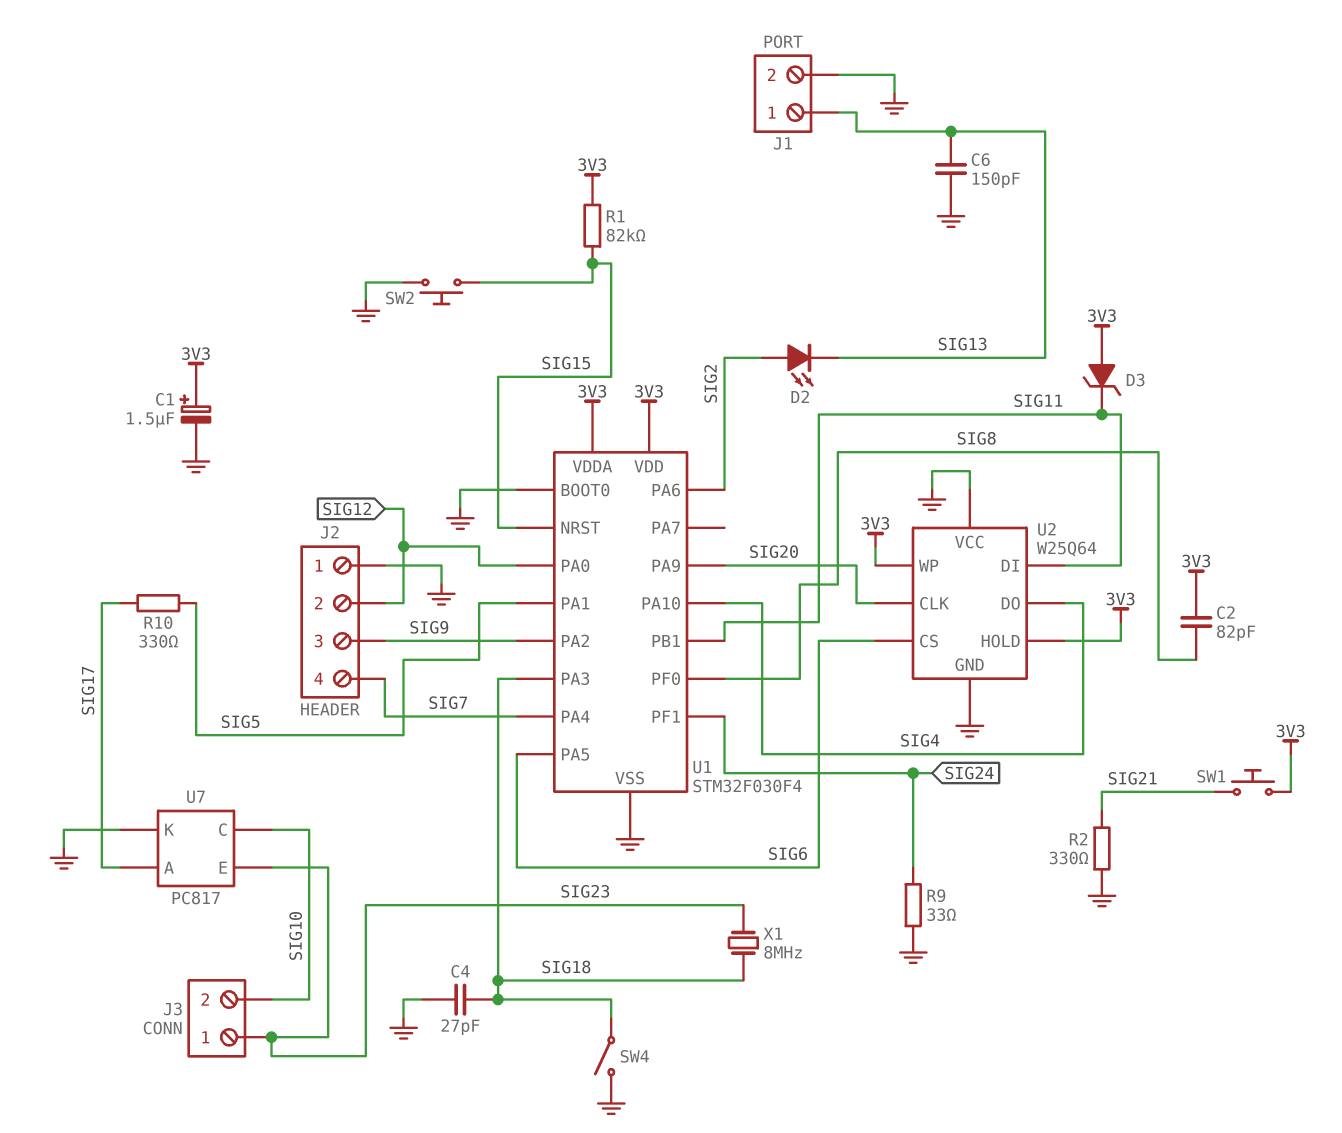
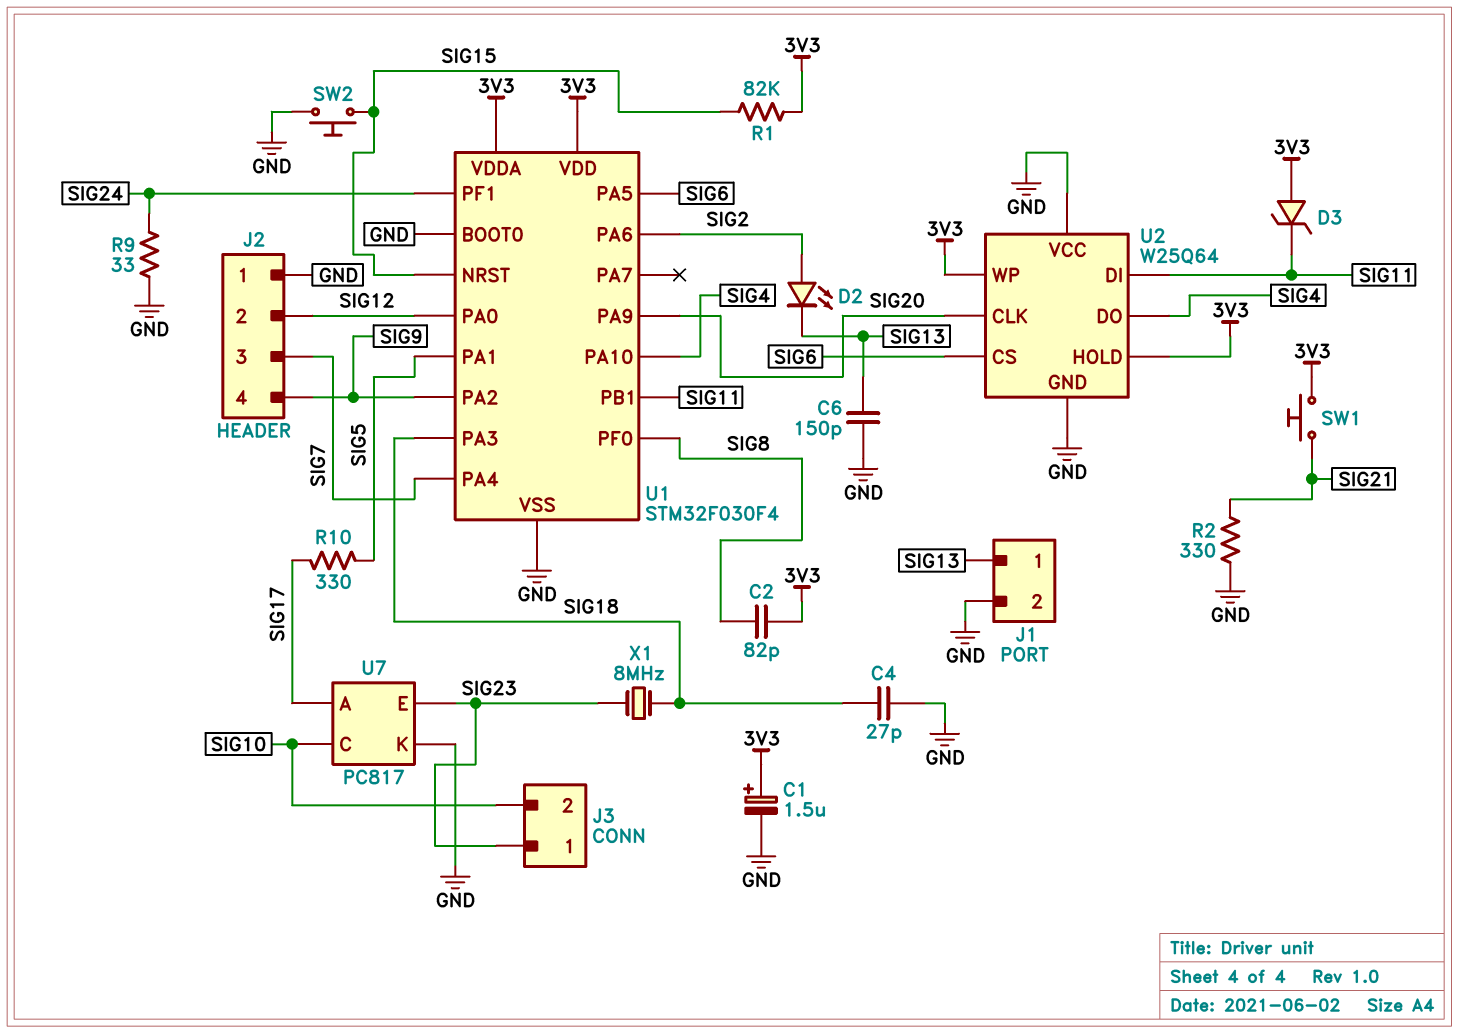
J2 pin 3: SIG9 -> SIG7
J2 pin 4: SIG7 -> SIG9
SW4: switch (GND, SIG18) -> none

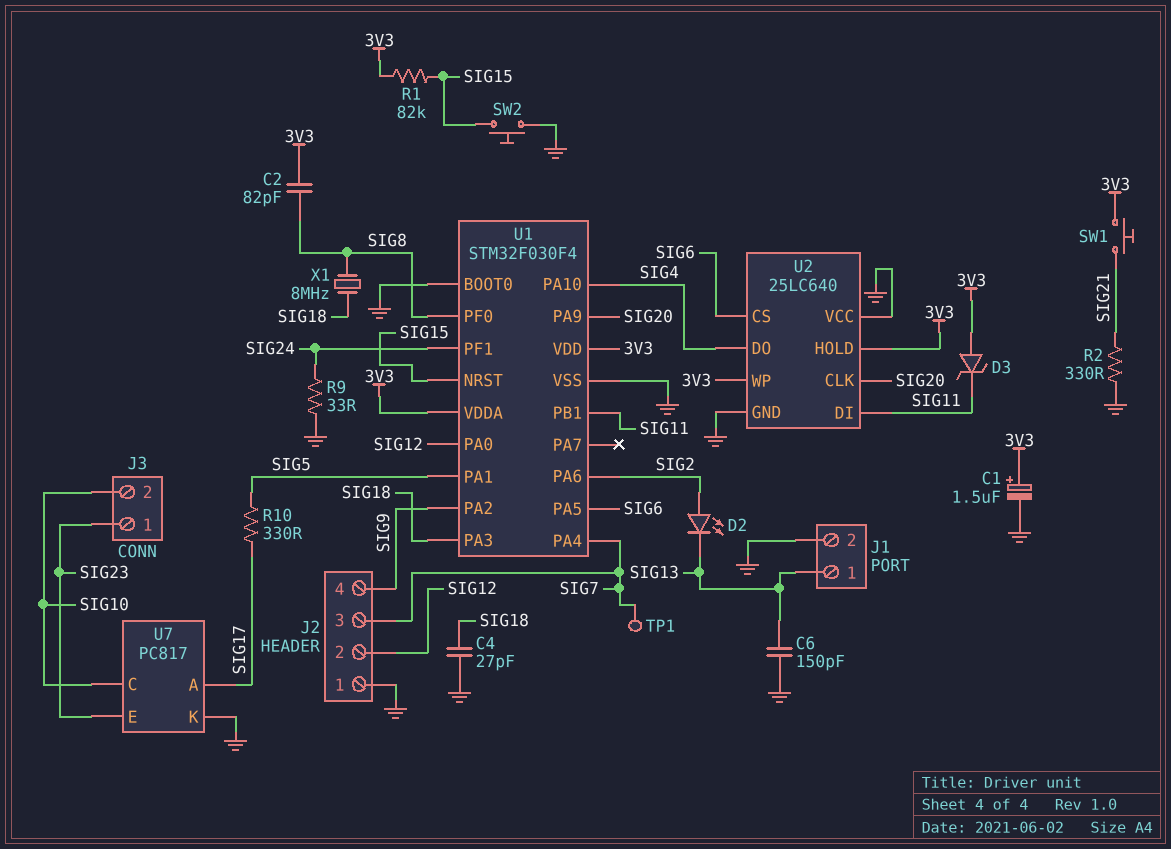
TP1: none -> test point (SIG7)
U2: W25Q64 -> 25LC640
X1: 8MHz (SIG18, SIG23) -> 8MHz (SIG8, SIG18)

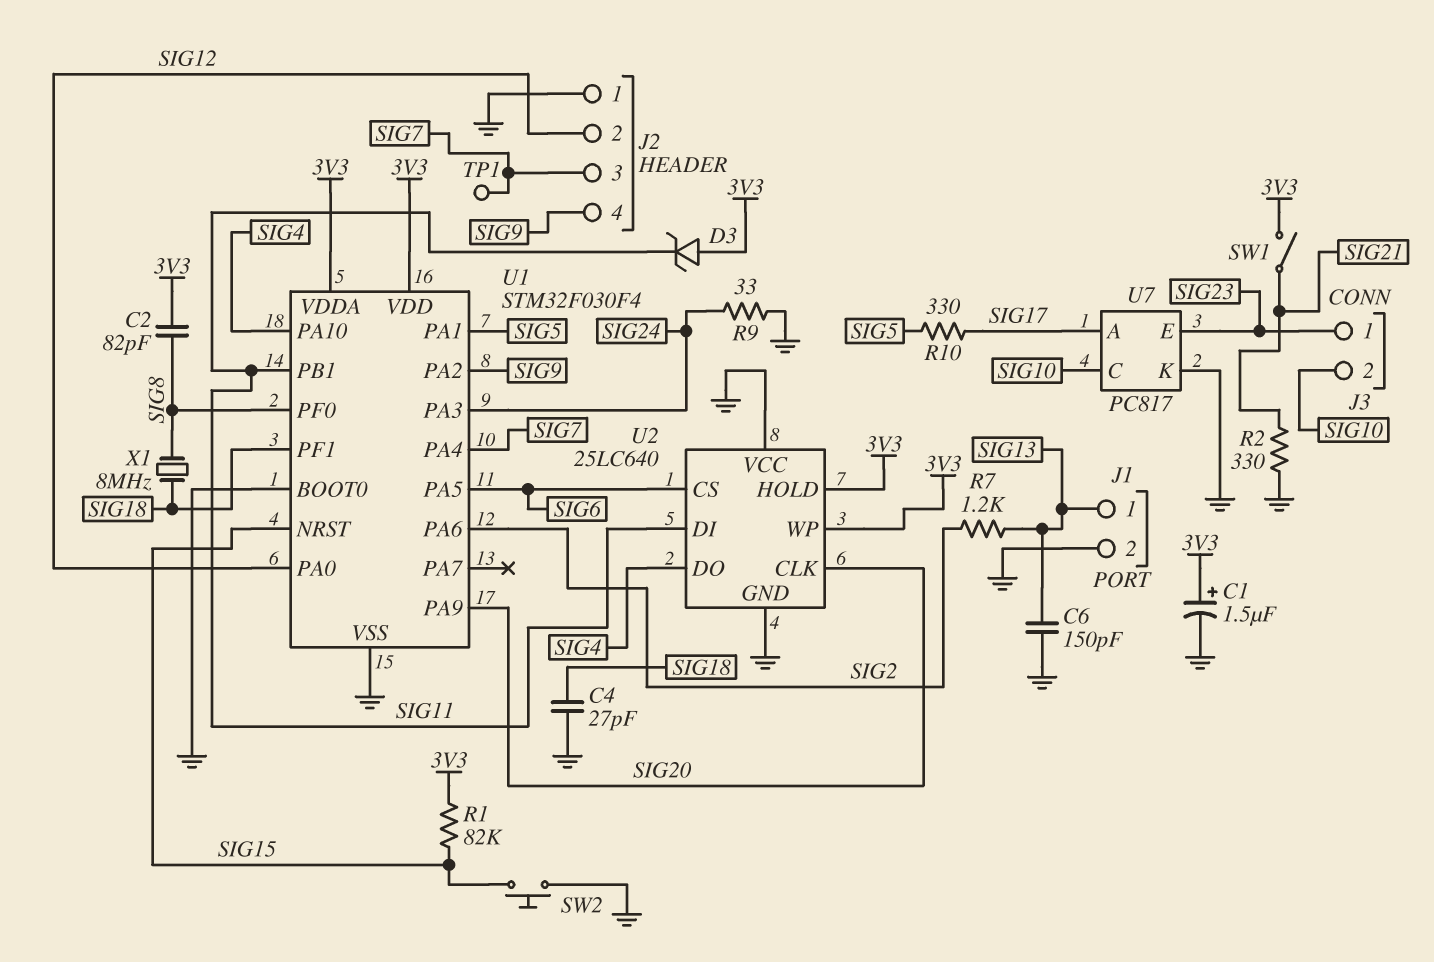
D2: LED (A SIG2, K SIG13) -> none
R7: none -> 1.2k (SIG2, SIG13)
SW1: button (3V3, SIG21) -> switch (3V3, SIG21)
U1 pin PA3: SIG18 -> SIG24
U1 pin PF1: SIG24 -> SIG18

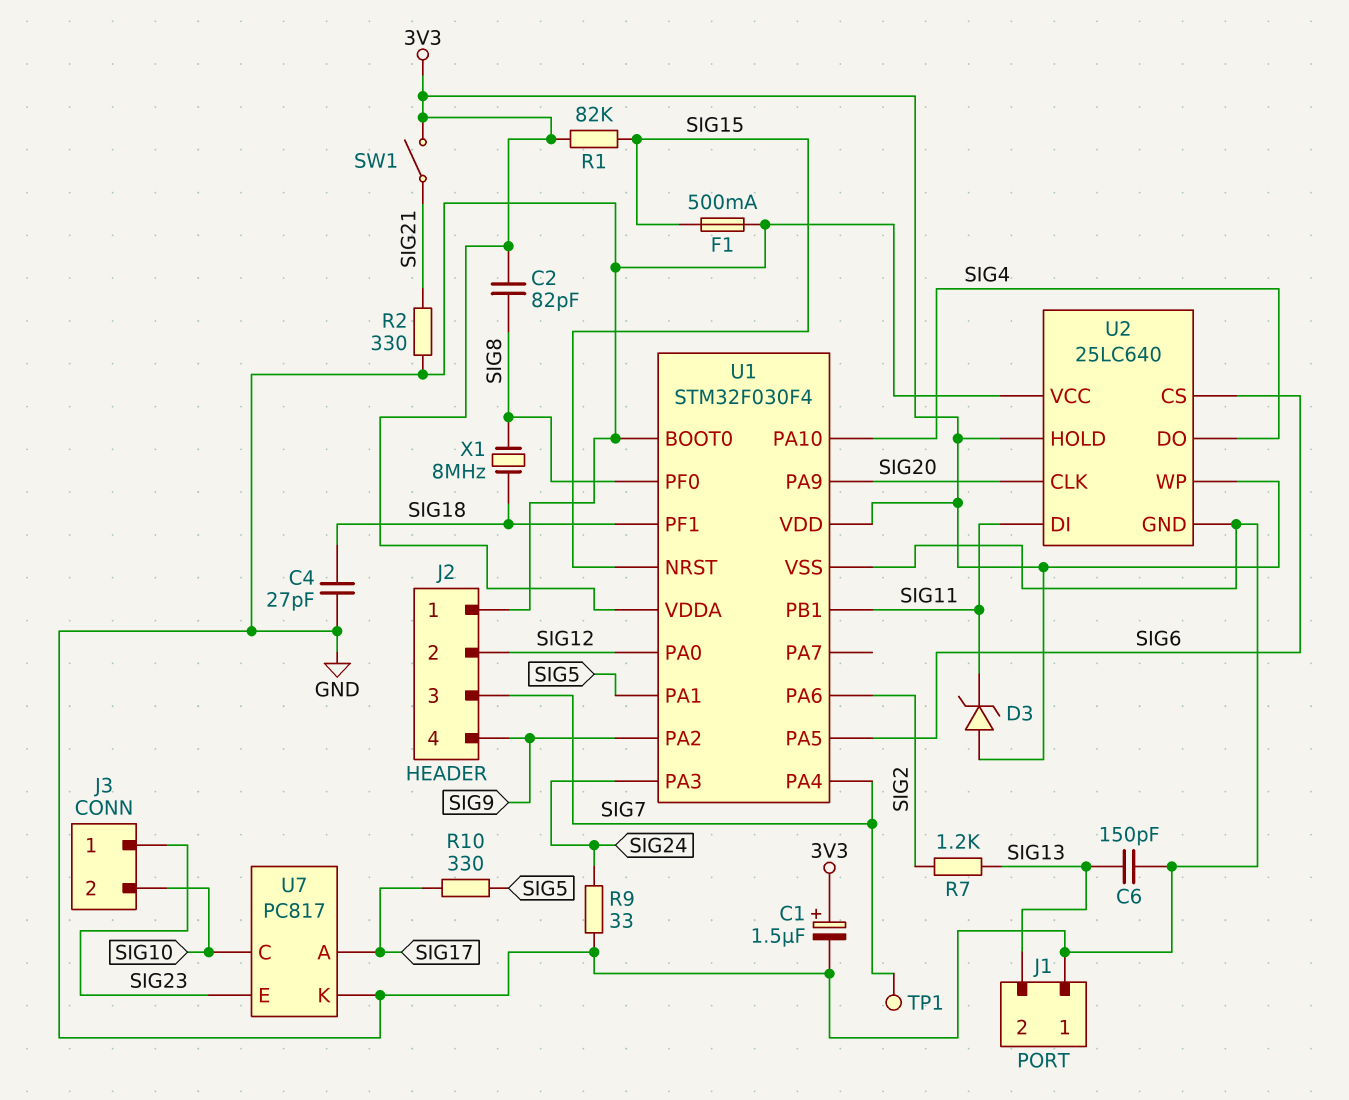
F1: none -> 500mA (GND, SIG15)
J1 pin 1: SIG13 -> GND
J1 pin 2: GND -> SIG13
SW2: button (GND, SIG15) -> none

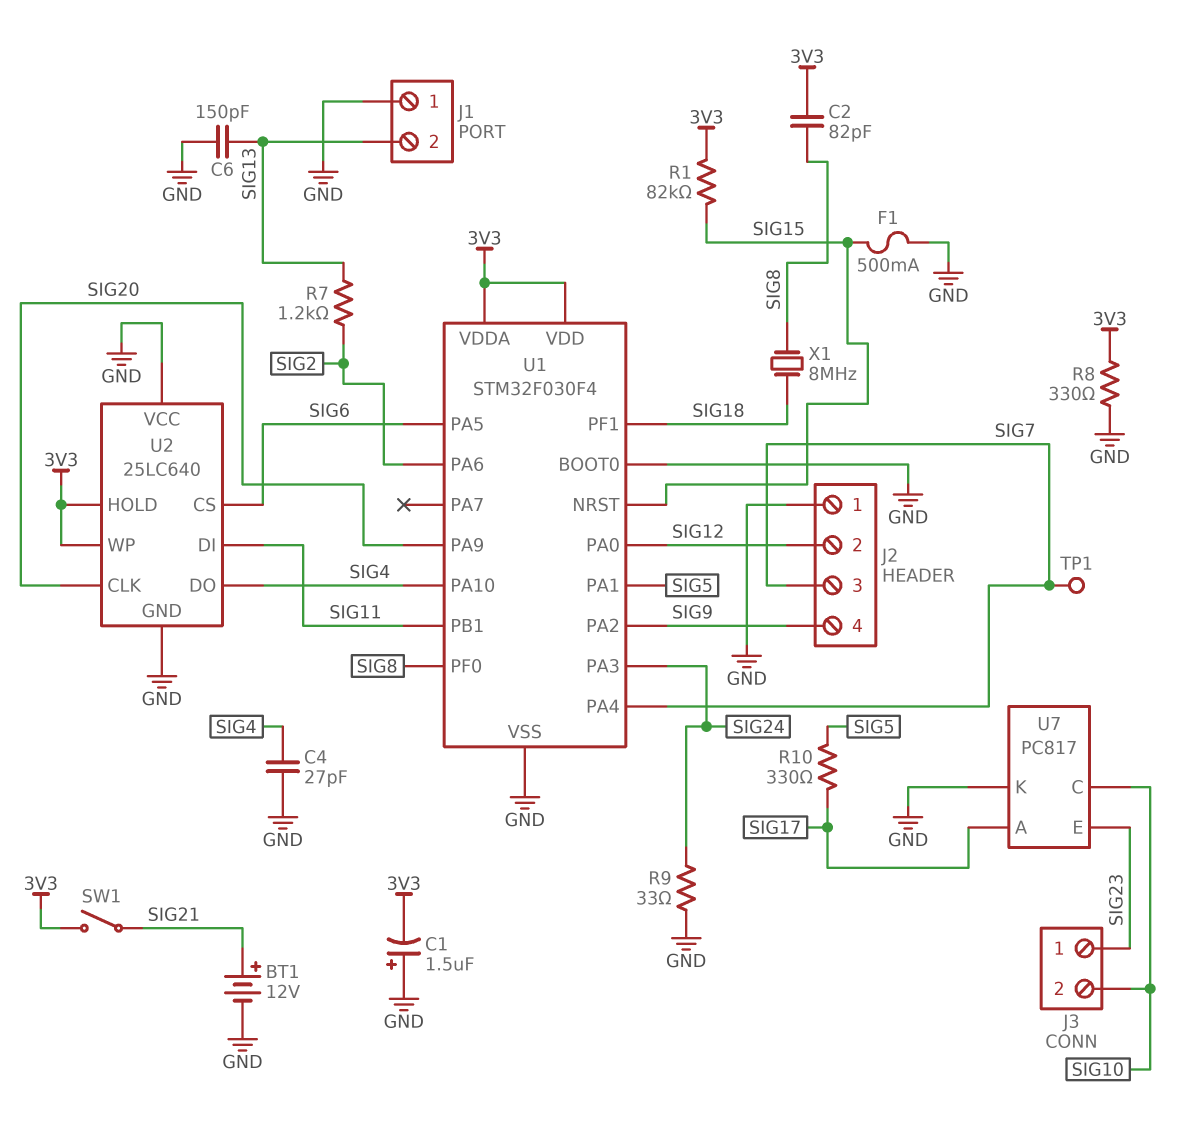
BT1: none -> 12V (plus SIG21, minus GND)
C1: 1.5uF (plus 3V3, minus GND) -> 1.5uF (plus GND, minus 3V3)
C4: 27pF (GND, SIG18) -> 27pF (GND, SIG4)
D3: zener (A 3V3, K SIG11) -> none
R2: 330 (GND, SIG21) -> none
R8: none -> 330 (3V3, GND)

